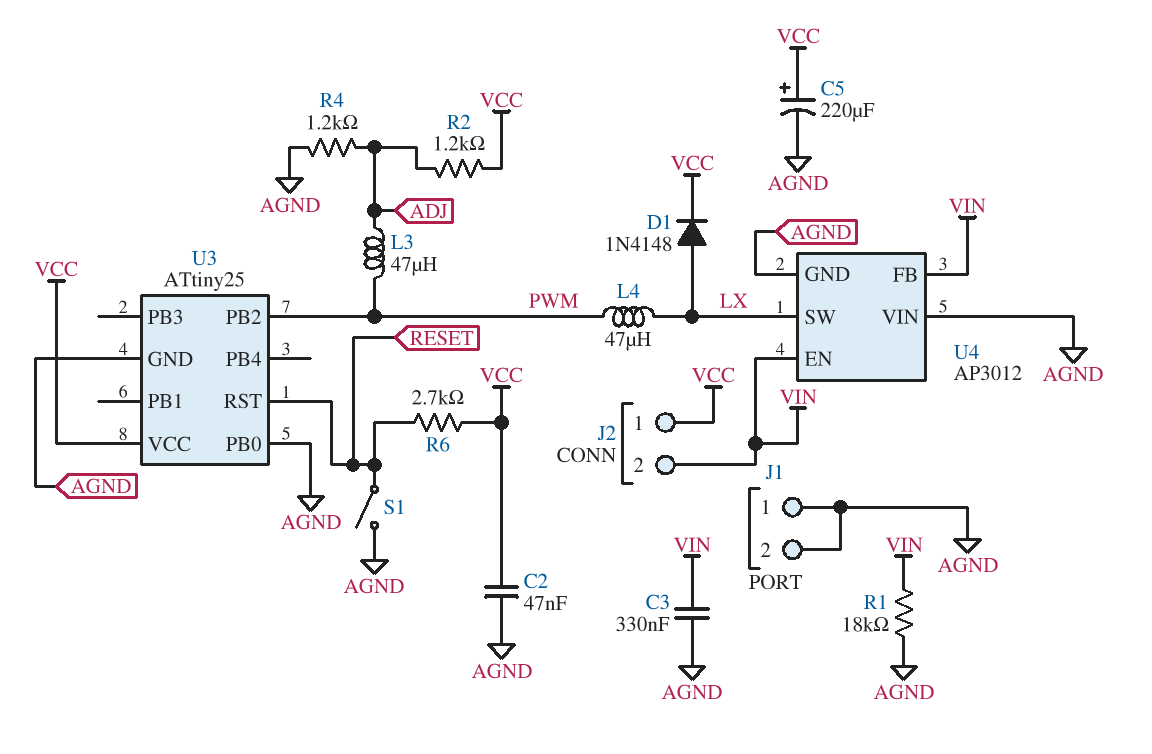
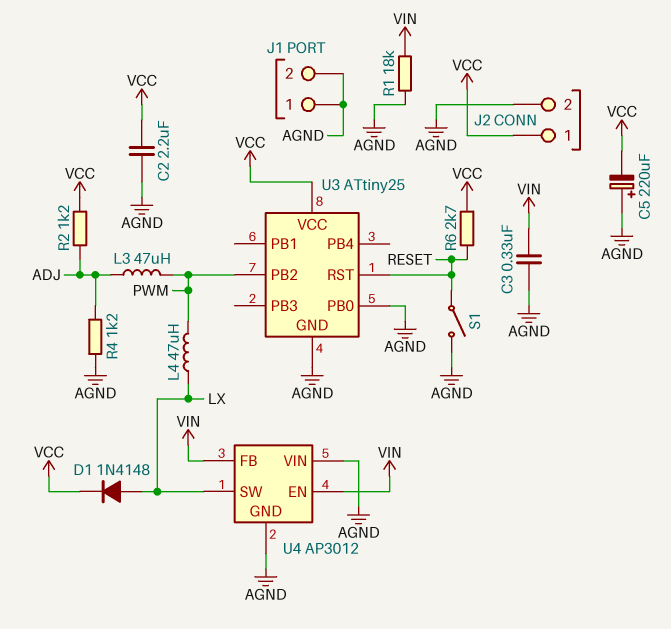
C2: 47nF (AGND, VCC) -> 2.2uF (AGND, VCC)
C5: 220uF (plus VCC, minus AGND) -> 220uF (plus AGND, minus VCC)
J2 pin 2: VIN -> AGND

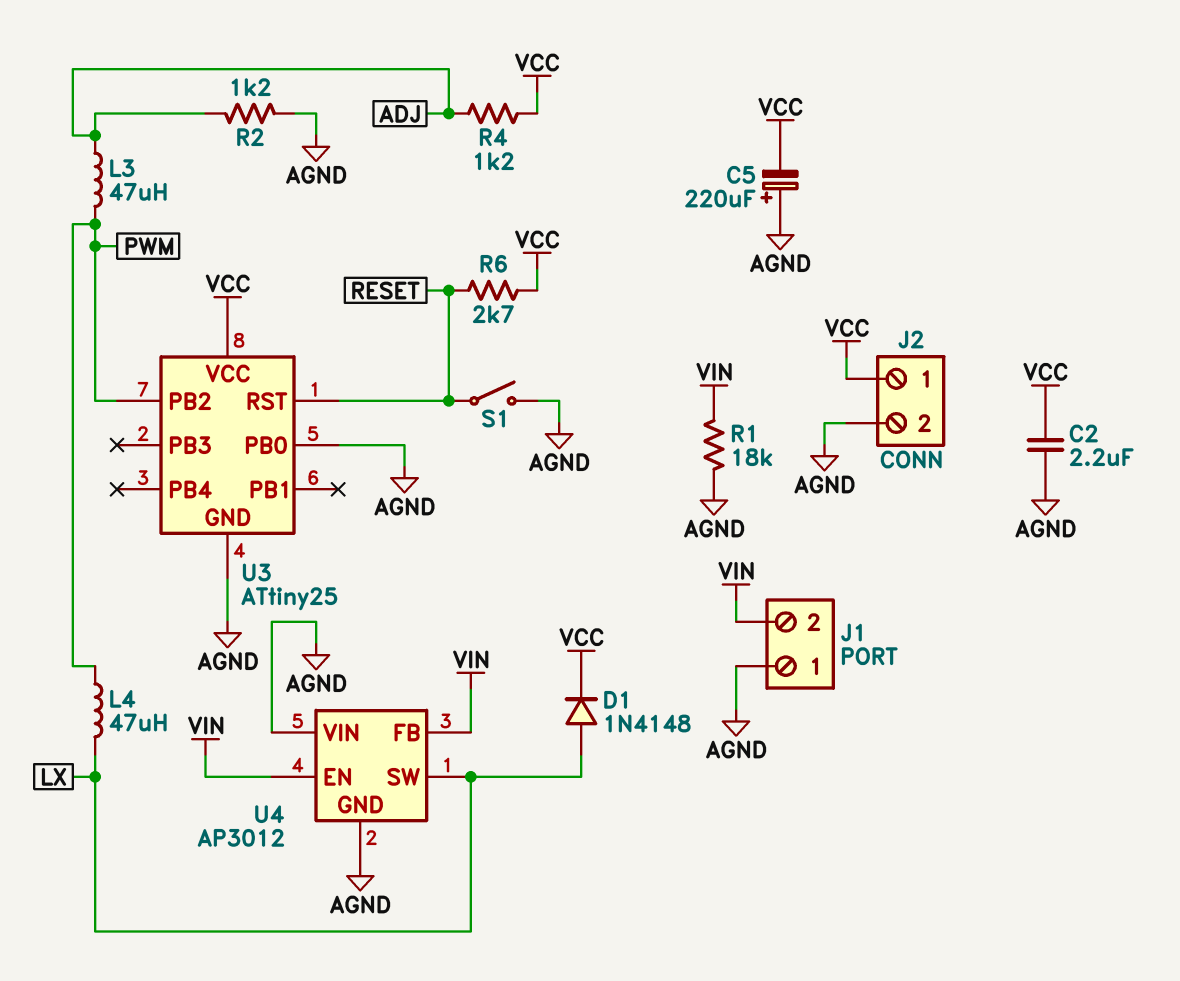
C3: 330nF (AGND, VIN) -> none
J1 pin 2: AGND -> VIN
R2: 1.2k (ADJ, VCC) -> 1.2k (ADJ, AGND)
R4: 1.2k (ADJ, AGND) -> 1.2k (ADJ, VCC)

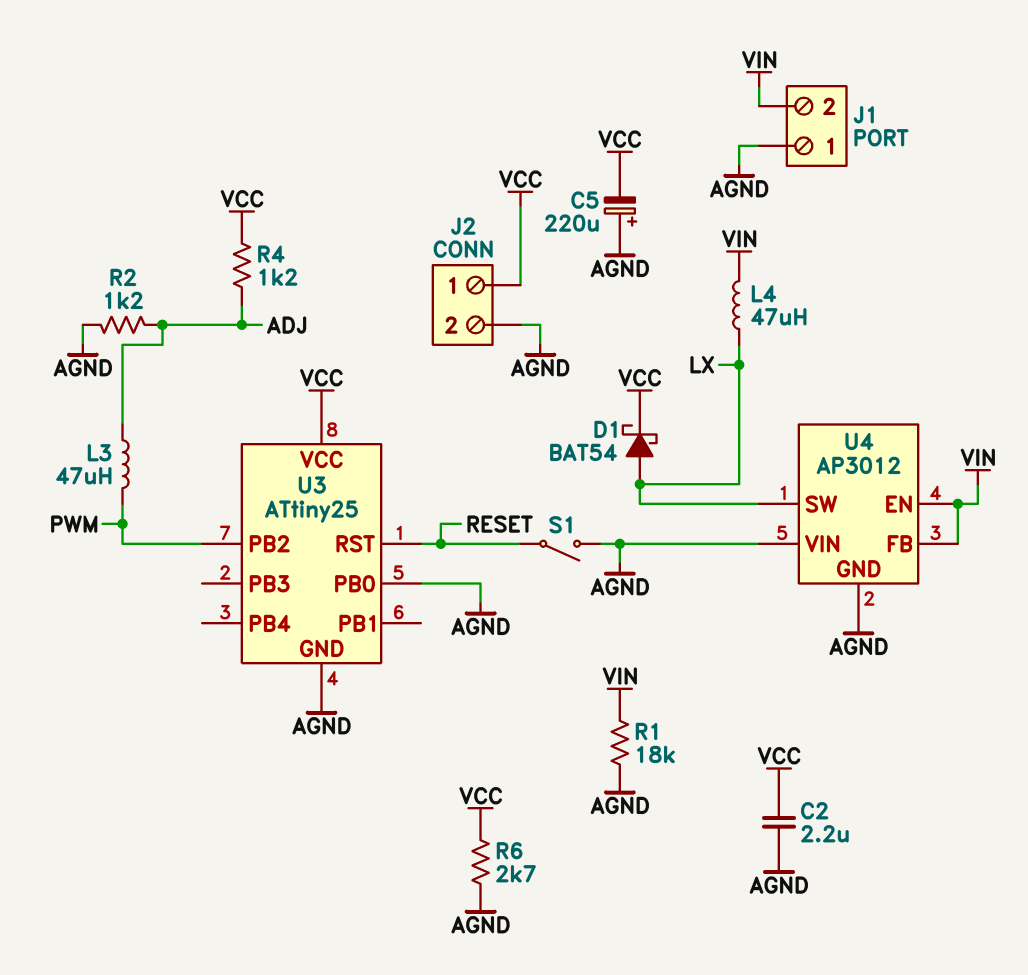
D1: diode 1N4148 (A LX, K VCC) -> schottky BAT54 (A LX, K VCC)
L4: 47uH (LX, PWM) -> 47uH (LX, VIN)
R6: 2.7k (RESET, VCC) -> 2.7k (AGND, VCC)

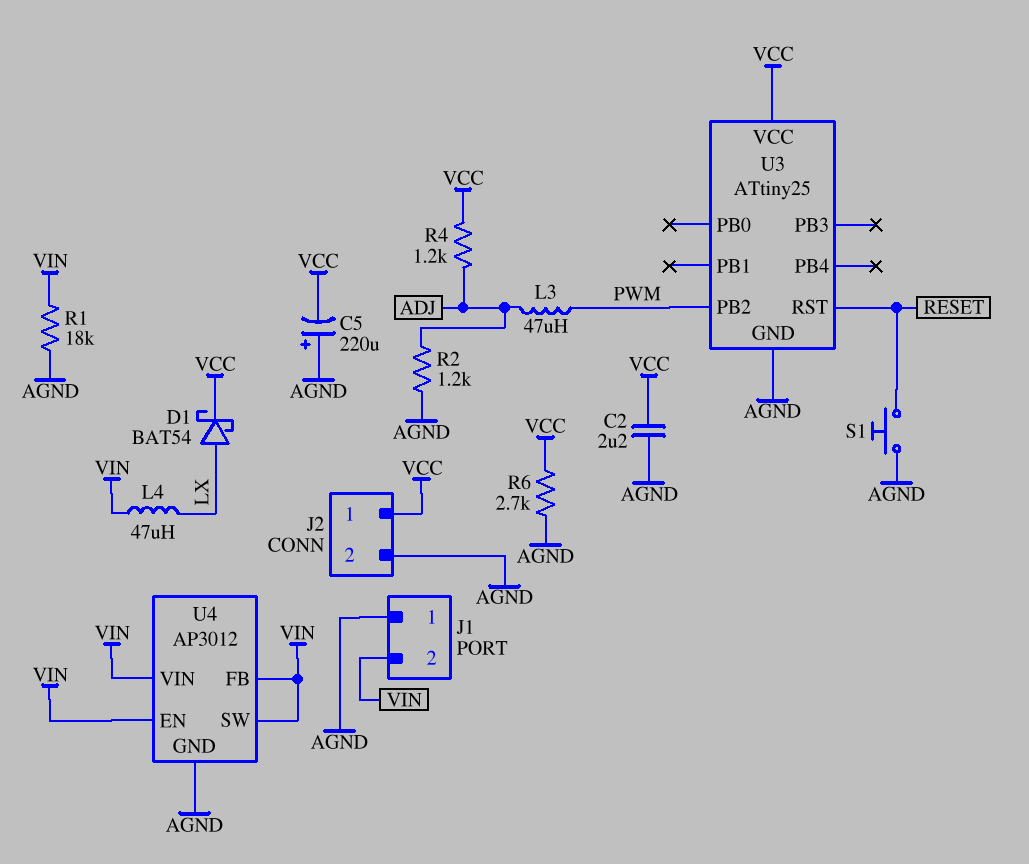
S1: switch (AGND, RESET) -> button (AGND, RESET)
U3 pin PB0: AGND -> none
U4 pin SW: LX -> VIN
U4 pin VIN: AGND -> VIN

